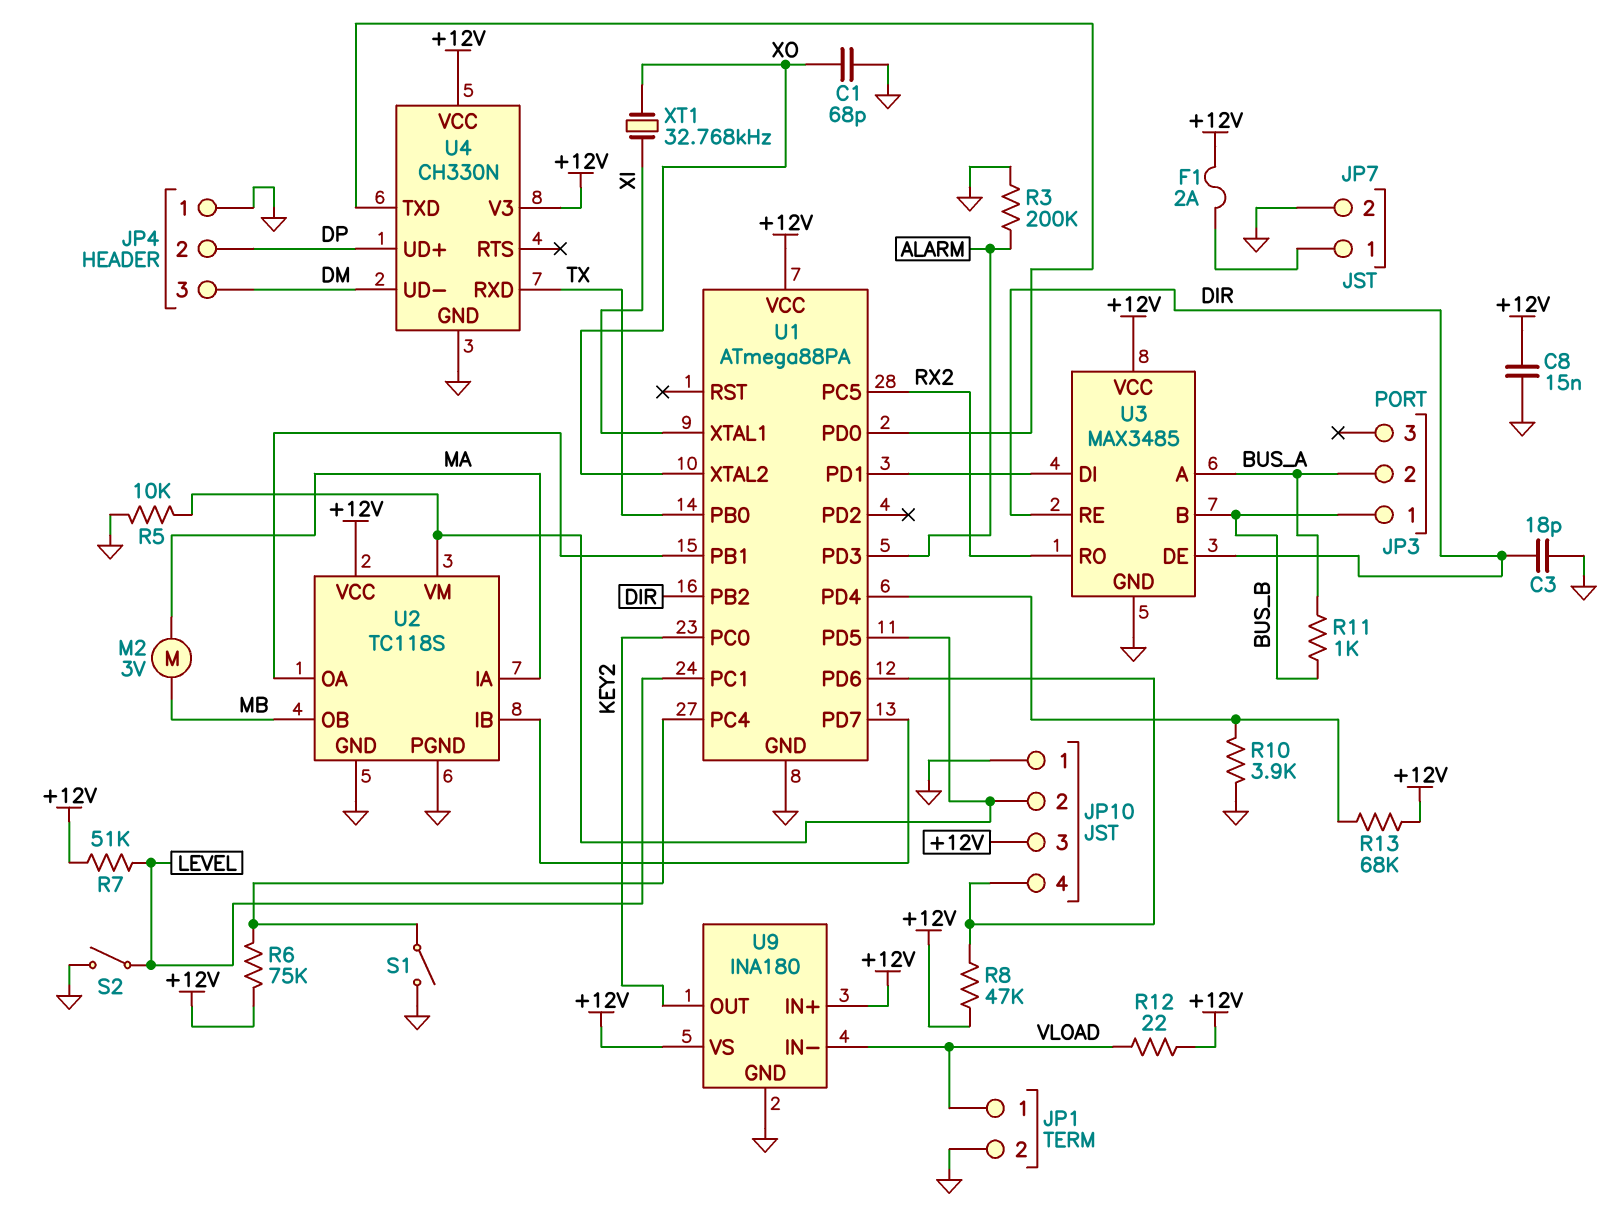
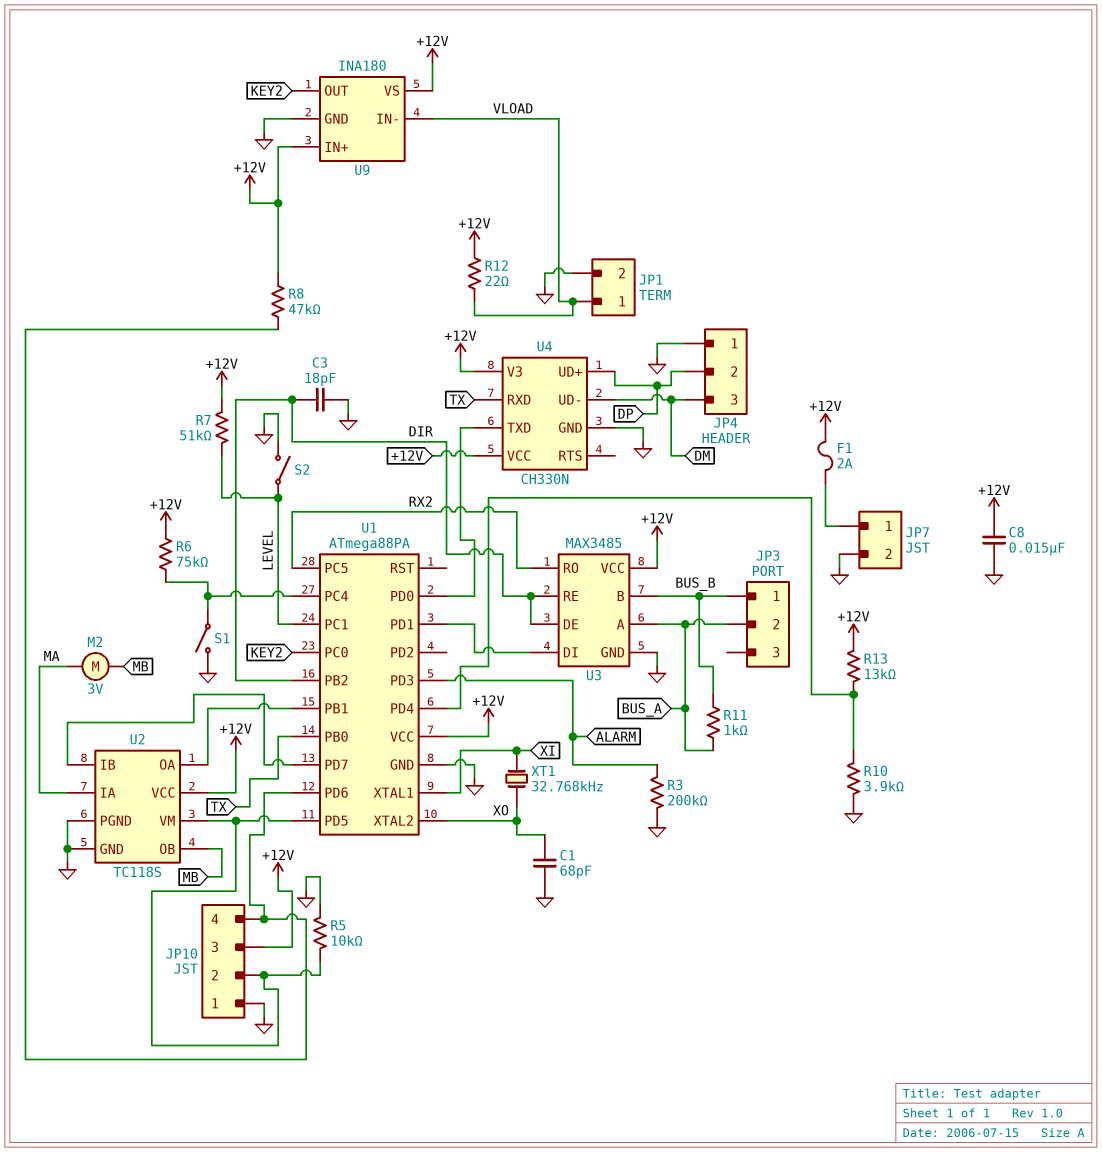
R13: 68k (+12V, U1/PD4) -> 13k (+12V, U1/PD4)

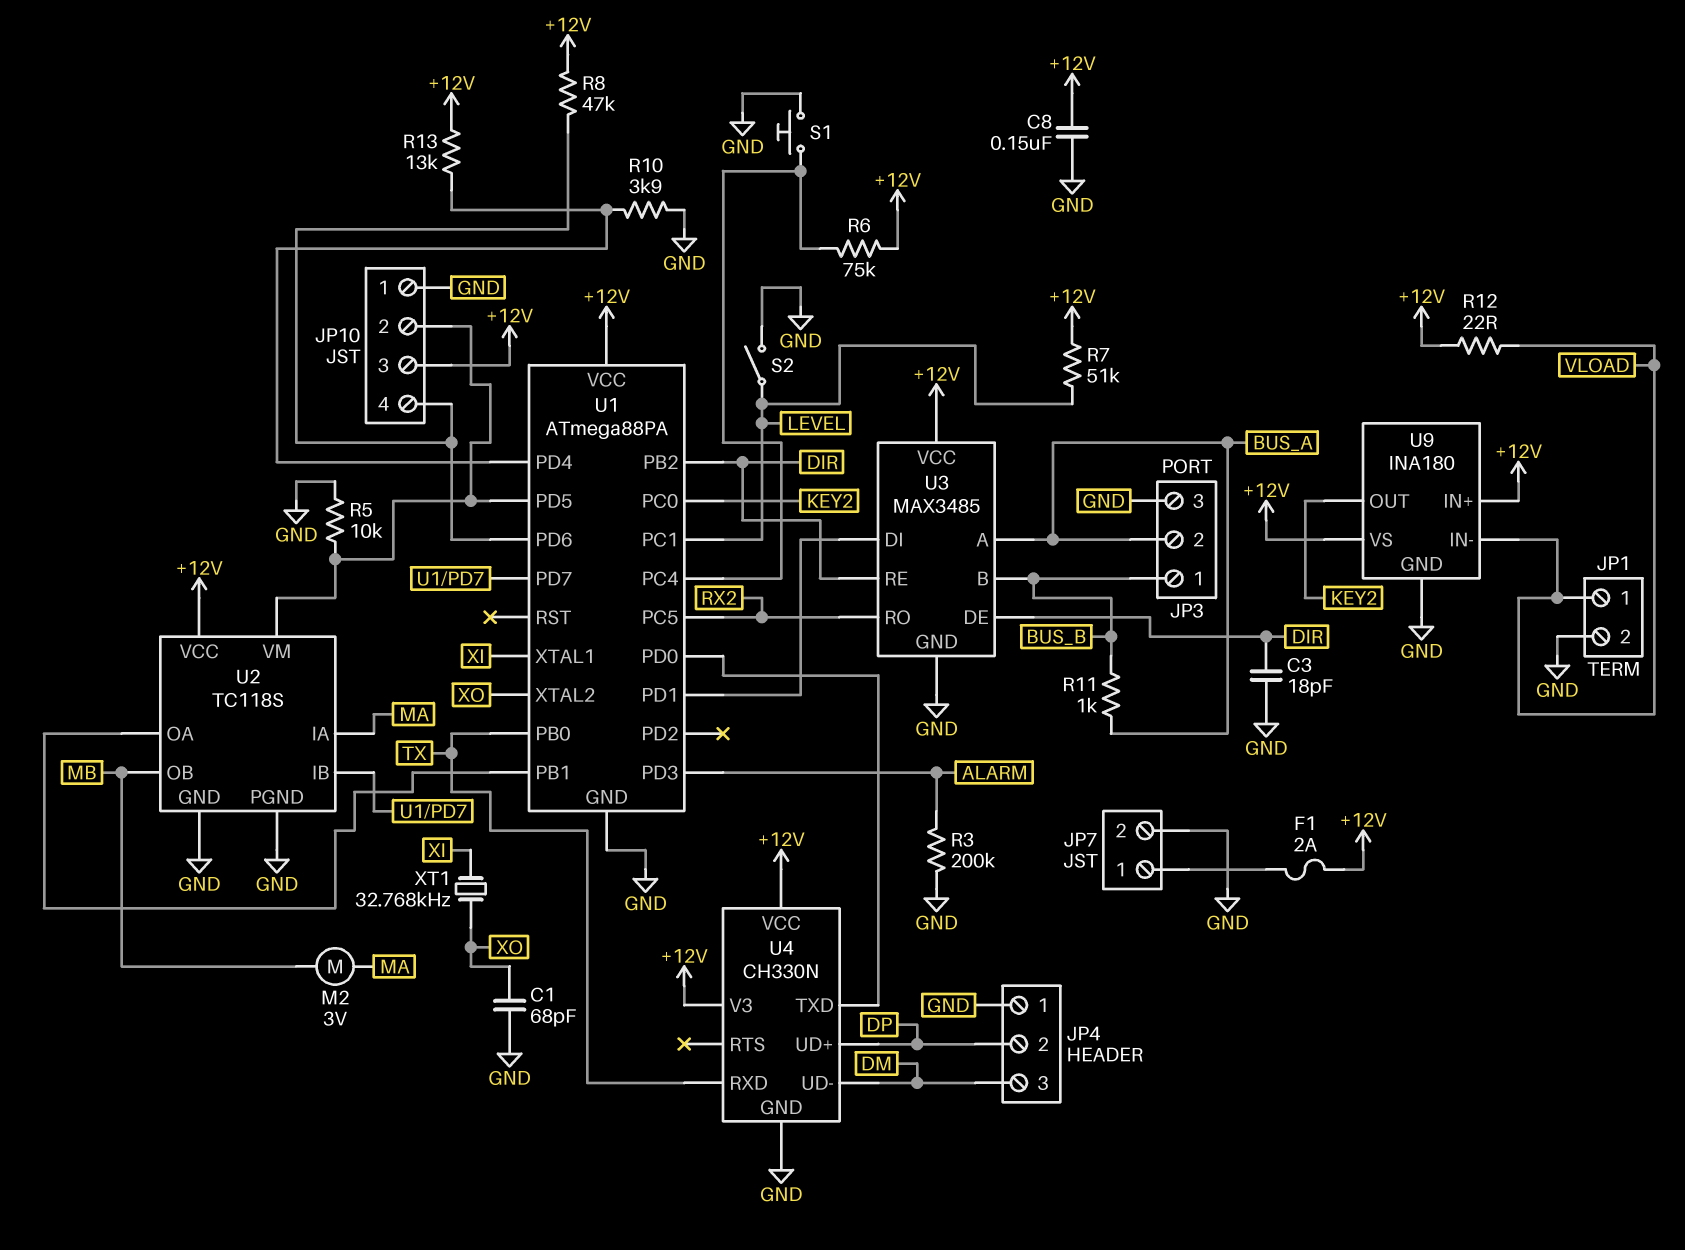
C8: 15nF (+12V, GND) -> 150nF (+12V, GND)
JP3 pin 3: none -> GND
S1: switch (GND, U1/PC4) -> button (GND, U1/PC4)

